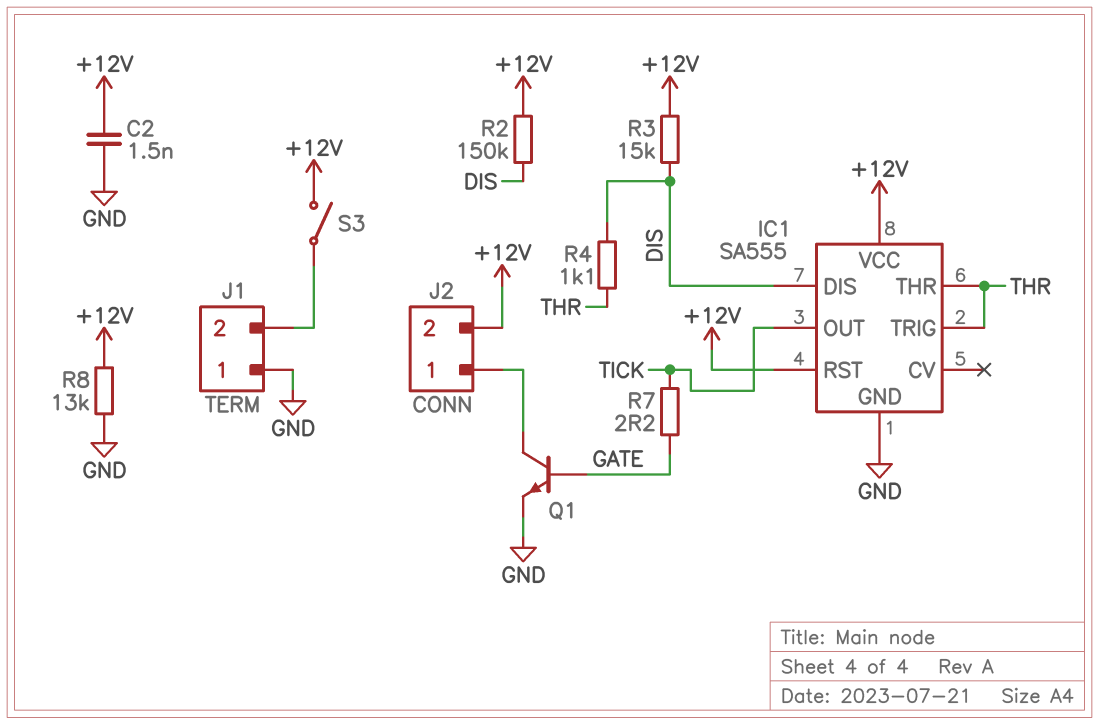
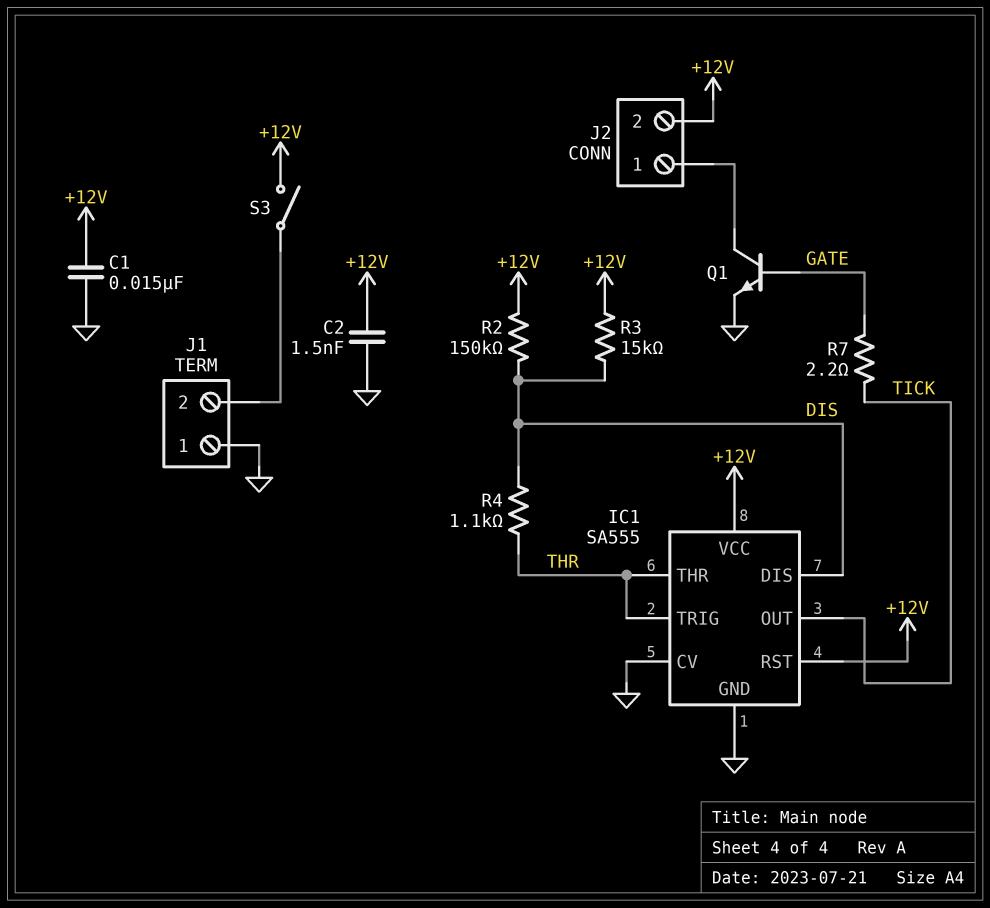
C1: none -> 15nF (+12V, GND)
IC1 pin CV: none -> GND
R8: 13k (+12V, GND) -> none

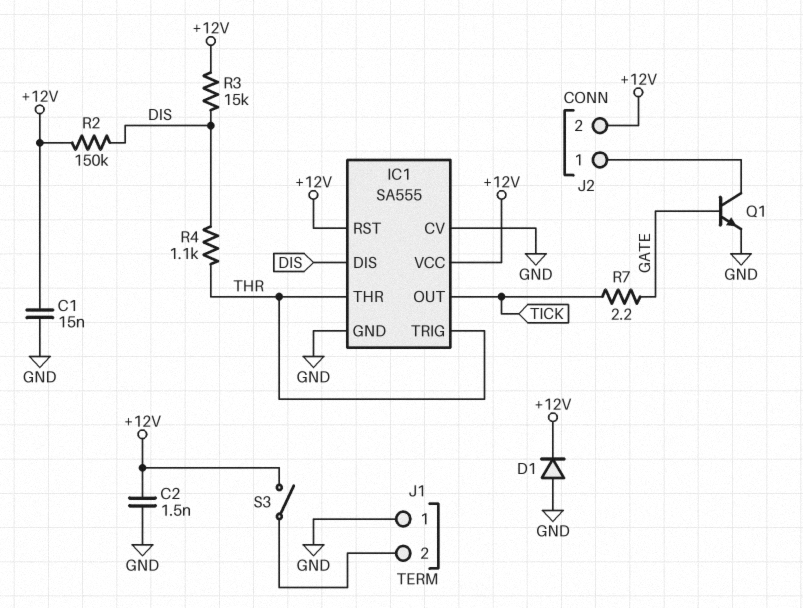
D1: none -> diode (A GND, K +12V)

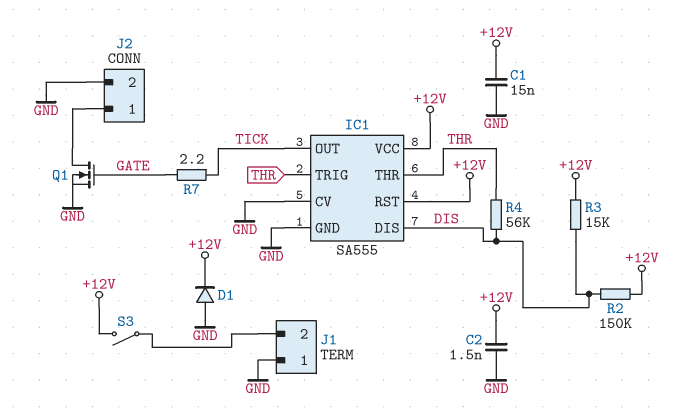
J2 pin 2: +12V -> GND
Q1: NPN (B GATE, C J2/1, E GND) -> NMOS (G GATE, D J2/1, S GND)
R4: 1.1k (DIS, THR) -> 56k (DIS, THR)

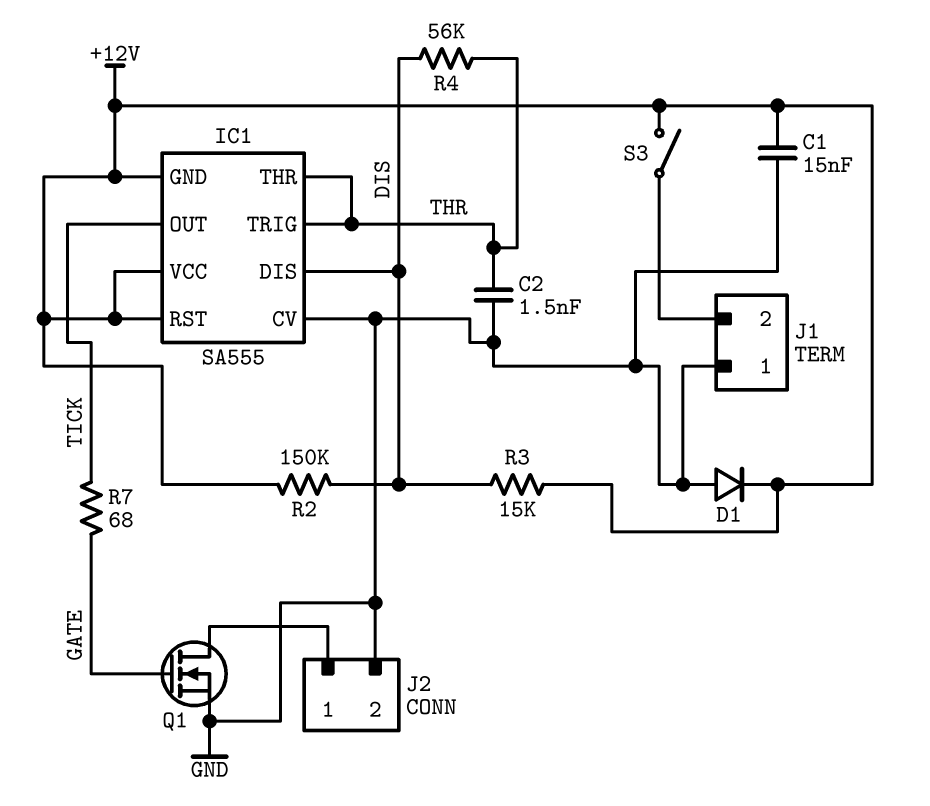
C2: 1.5nF (+12V, GND) -> 1.5nF (GND, THR)
IC1 pin GND: GND -> +12V
R7: 2.2 (GATE, TICK) -> 68 (GATE, TICK)

